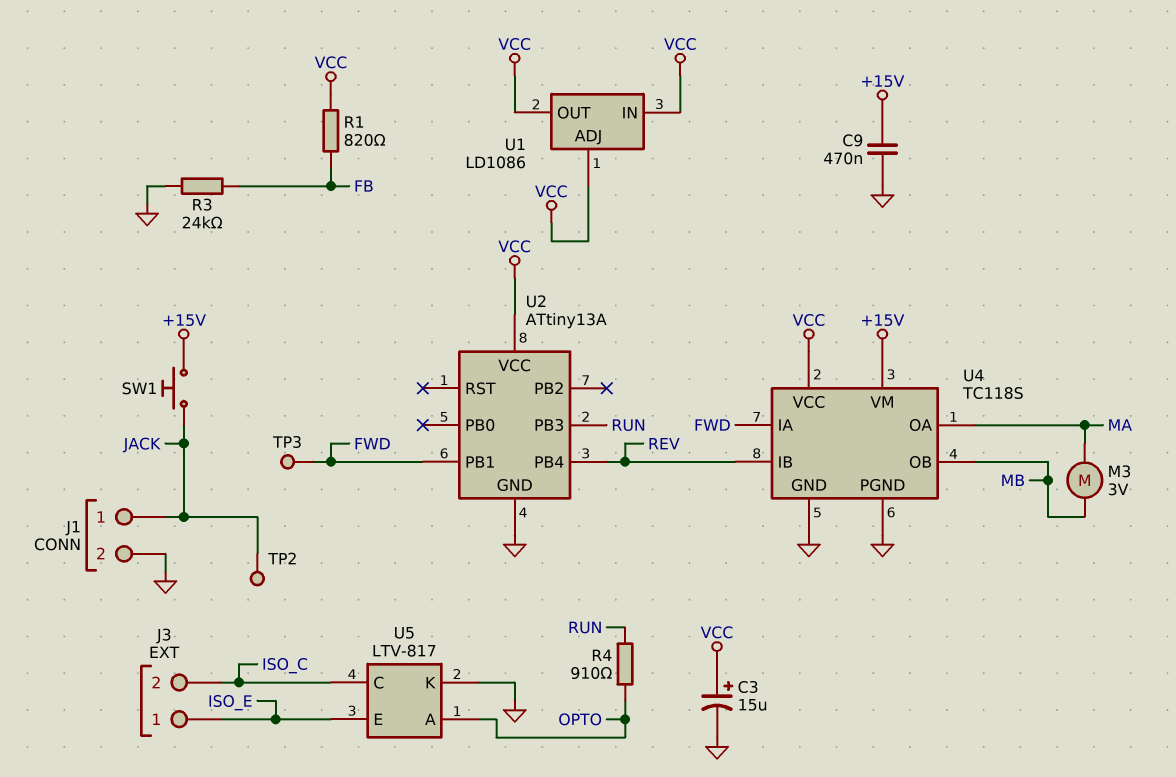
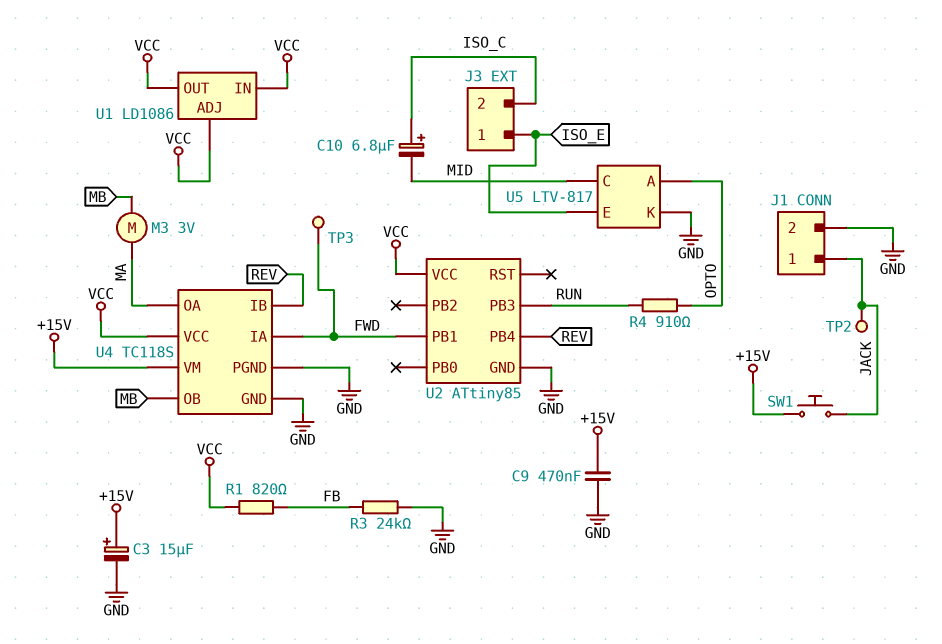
C3: 15uF (plus VCC, minus GND) -> 15uF (plus +15V, minus GND)
C10: none -> 6.8uF (plus ISO_C, minus MID)
U2: ATtiny13A -> ATtiny85
U5 pin C: ISO_C -> MID

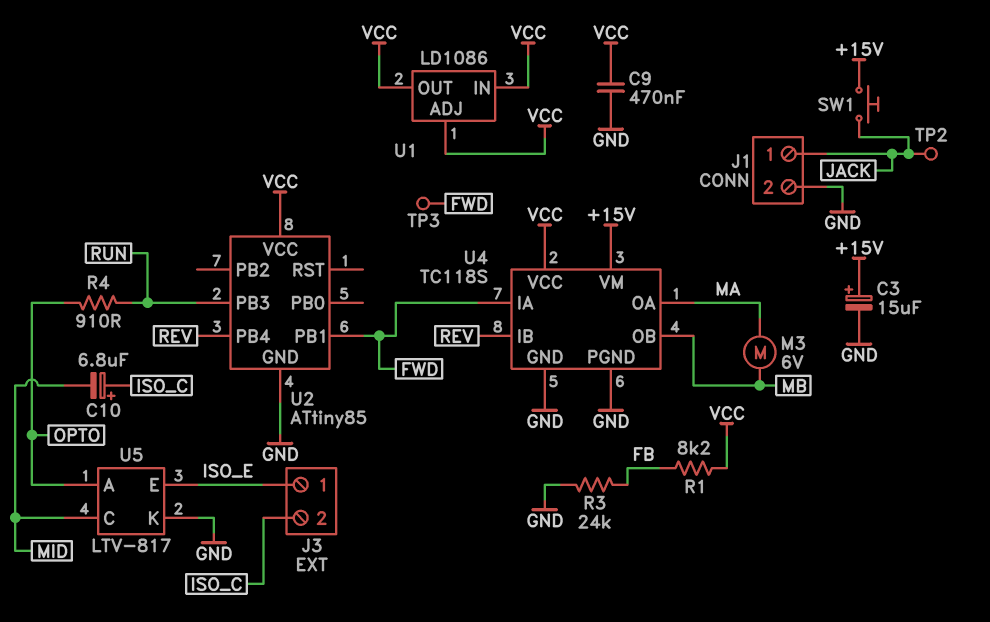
C9: 470nF (+15V, GND) -> 470nF (GND, VCC)
M3: motor 3V (MA, MB) -> motor 6V (MA, MB)
R1: 820 (FB, VCC) -> 8.2k (FB, VCC)

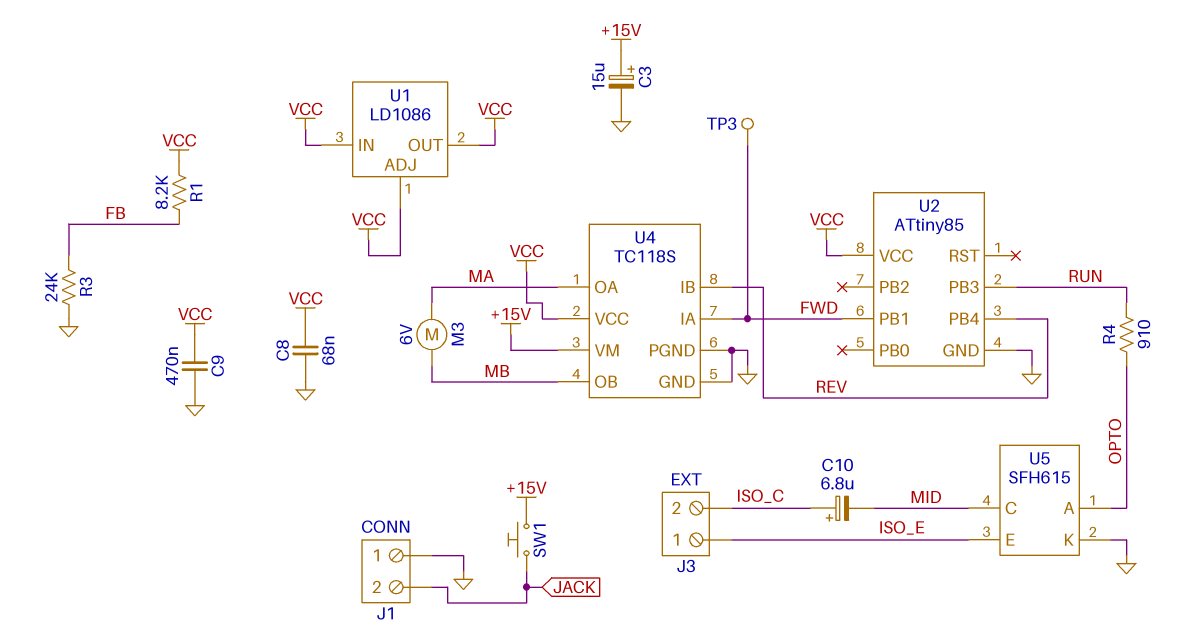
C8: none -> 68nF (GND, VCC)
J1 pin 1: JACK -> GND
J1 pin 2: GND -> JACK
TP2: test point (JACK) -> none
U5: LTV-817 -> SFH615

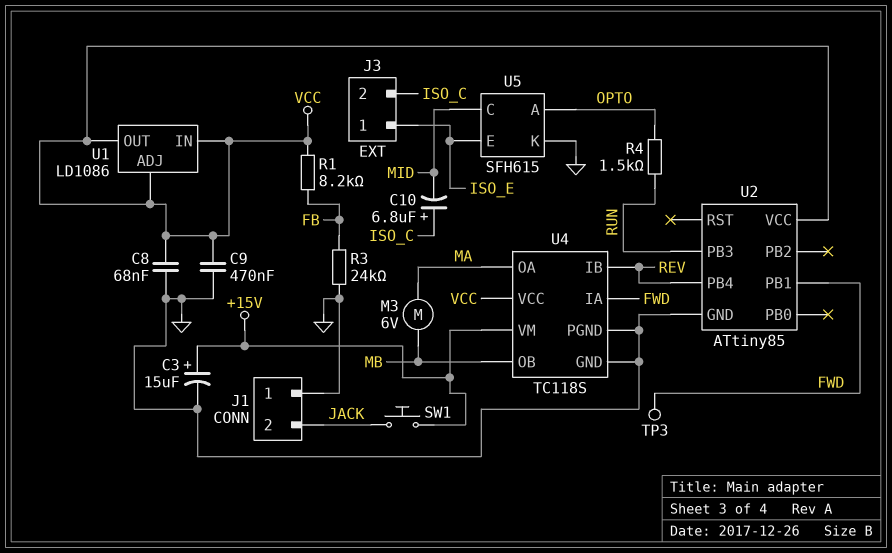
R4: 910 (OPTO, RUN) -> 1.5k (OPTO, RUN)

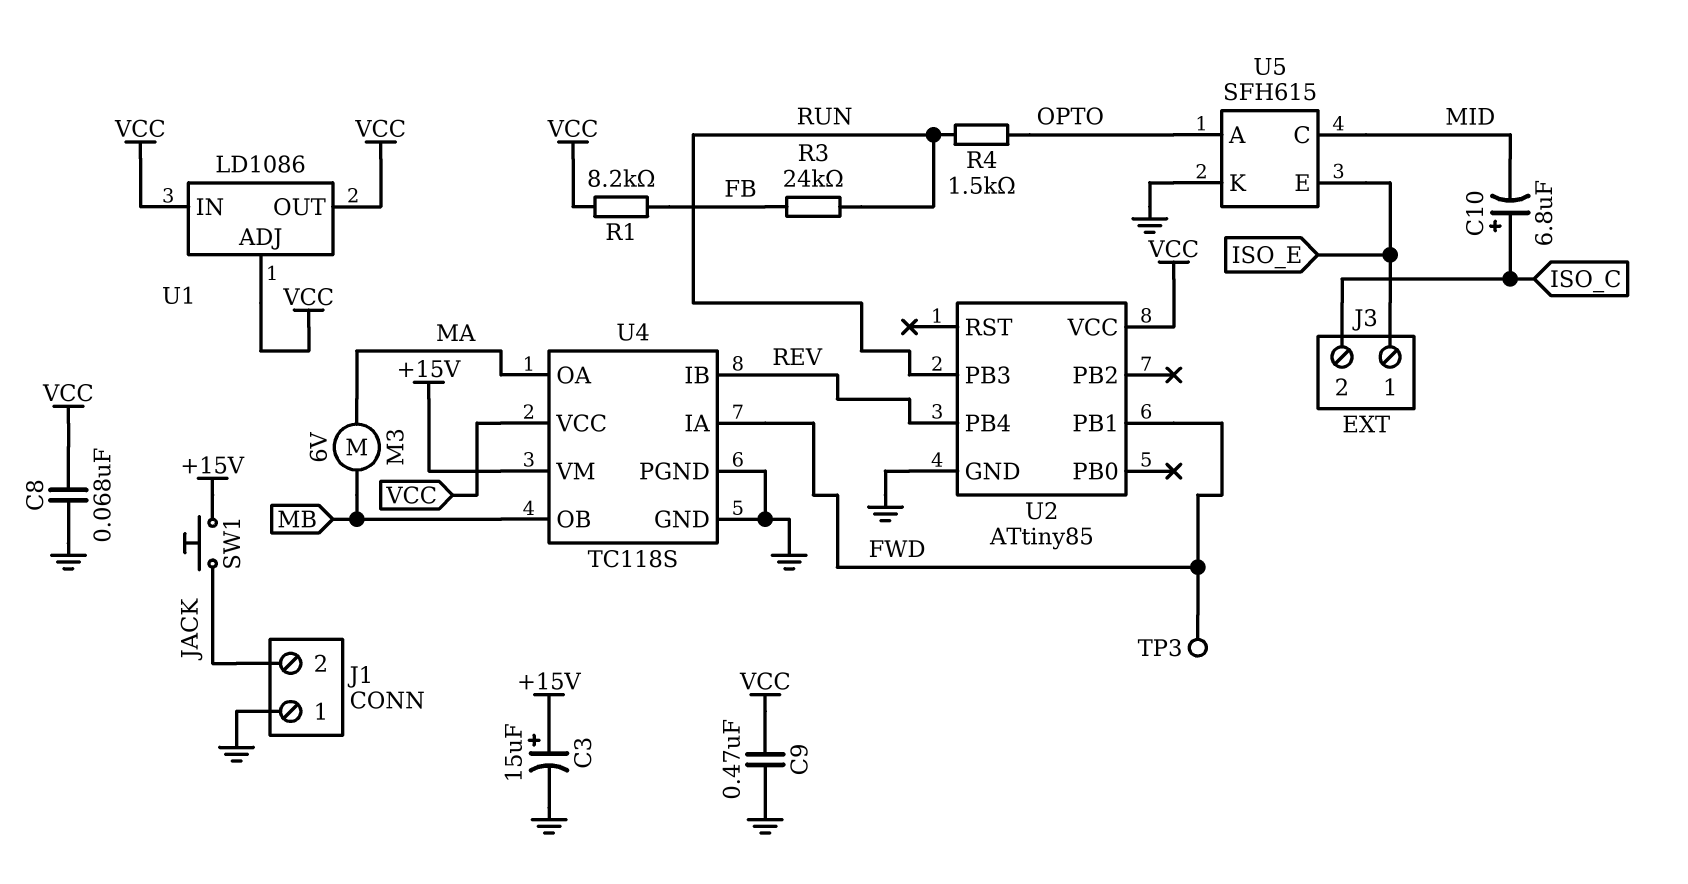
R3: 24k (FB, GND) -> 24k (FB, RUN)

